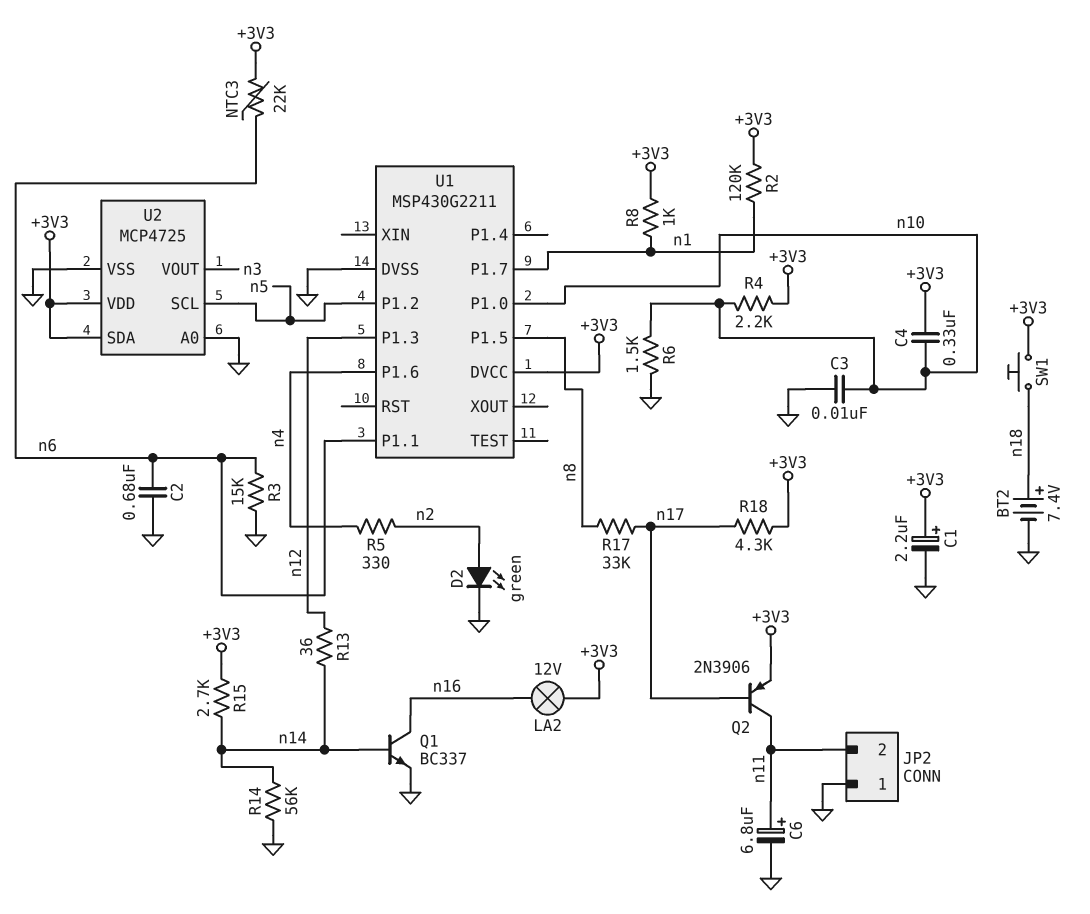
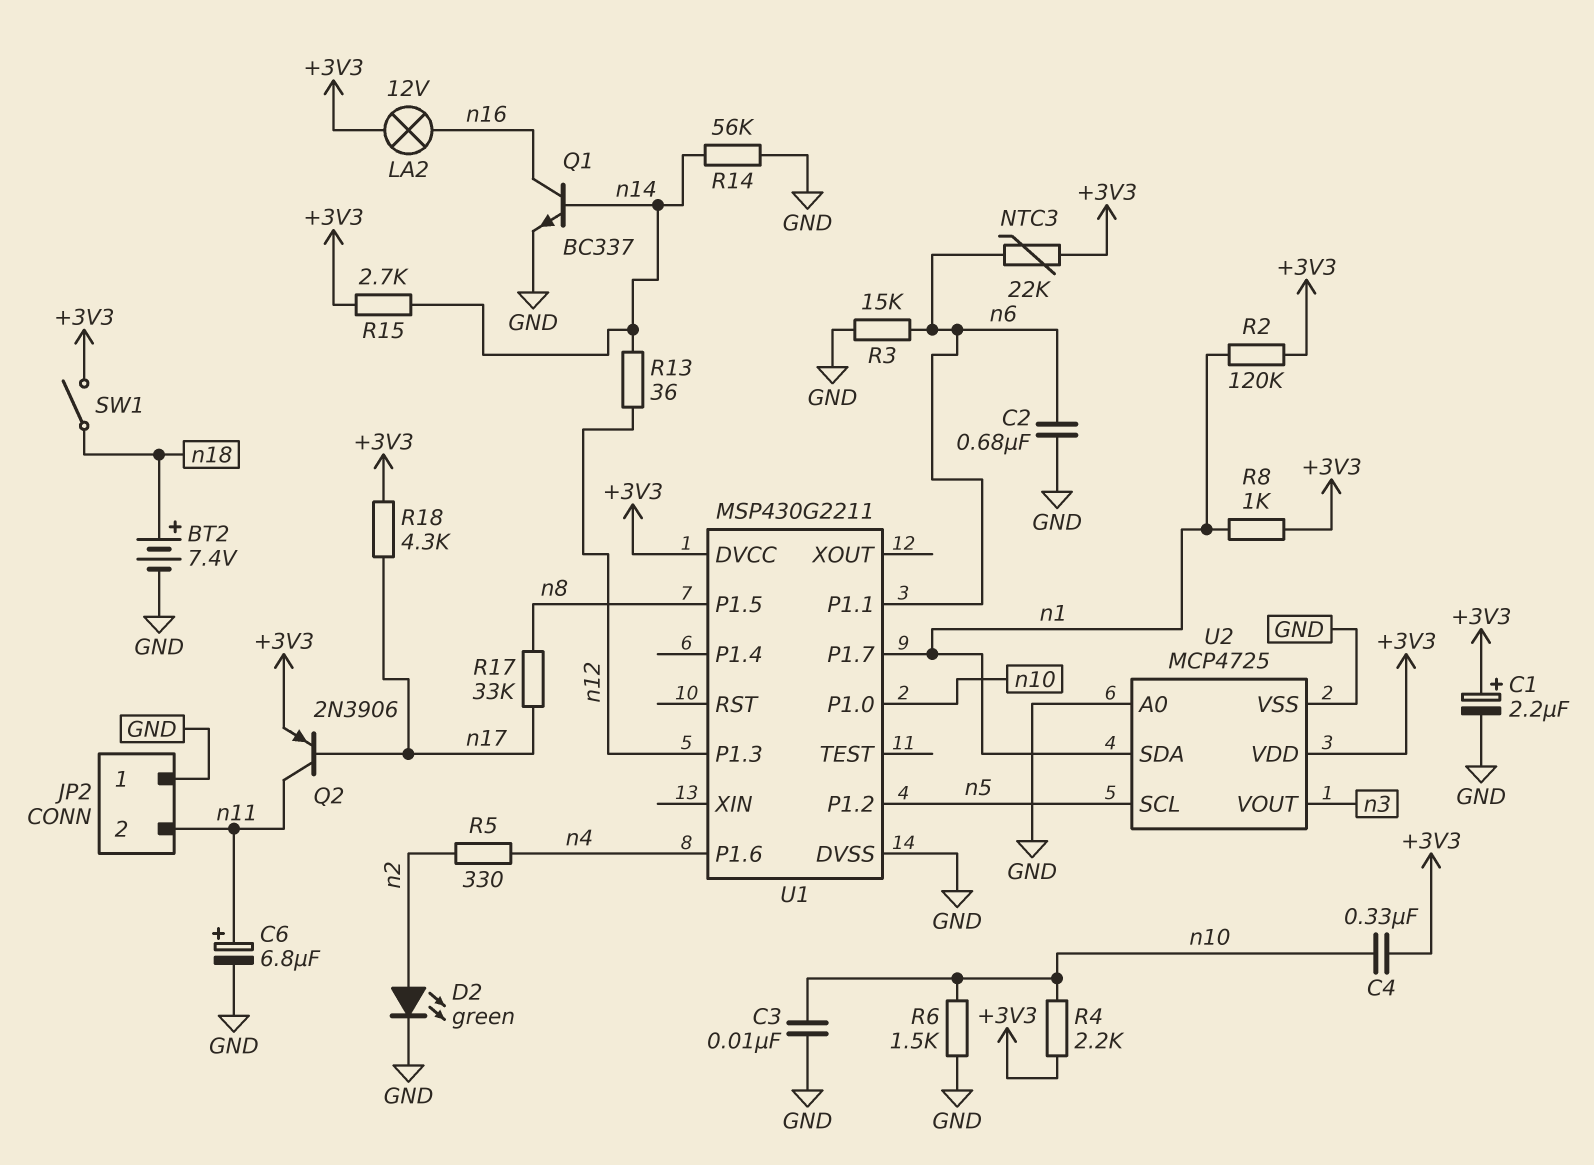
SW1: button (+3V3, n18) -> switch (+3V3, n18)
U2 pin SDA: +3V3 -> n1

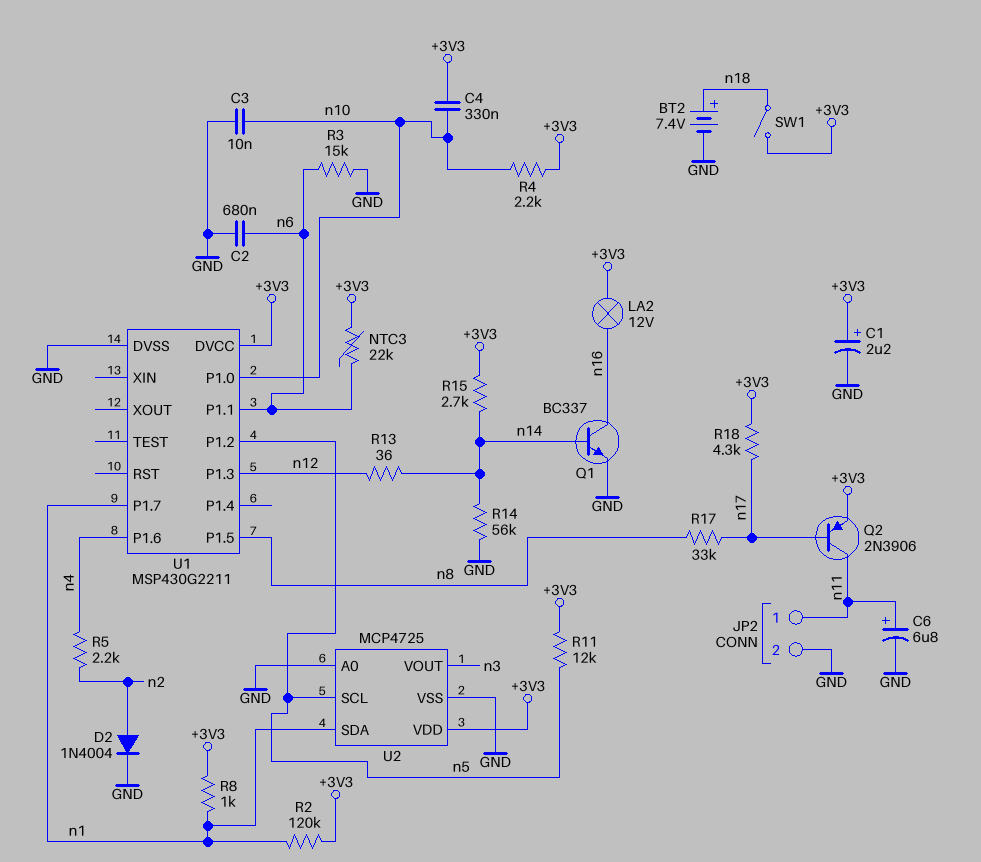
D2: LED green (A n2, K GND) -> diode 1N4004 (A n2, K GND)
JP2 pin 1: GND -> n11
JP2 pin 2: n11 -> GND
R5: 330 (n2, n4) -> 2.2k (n2, n4)
R6: 1.5k (GND, n10) -> none
R11: none -> 12k (+3V3, n5)

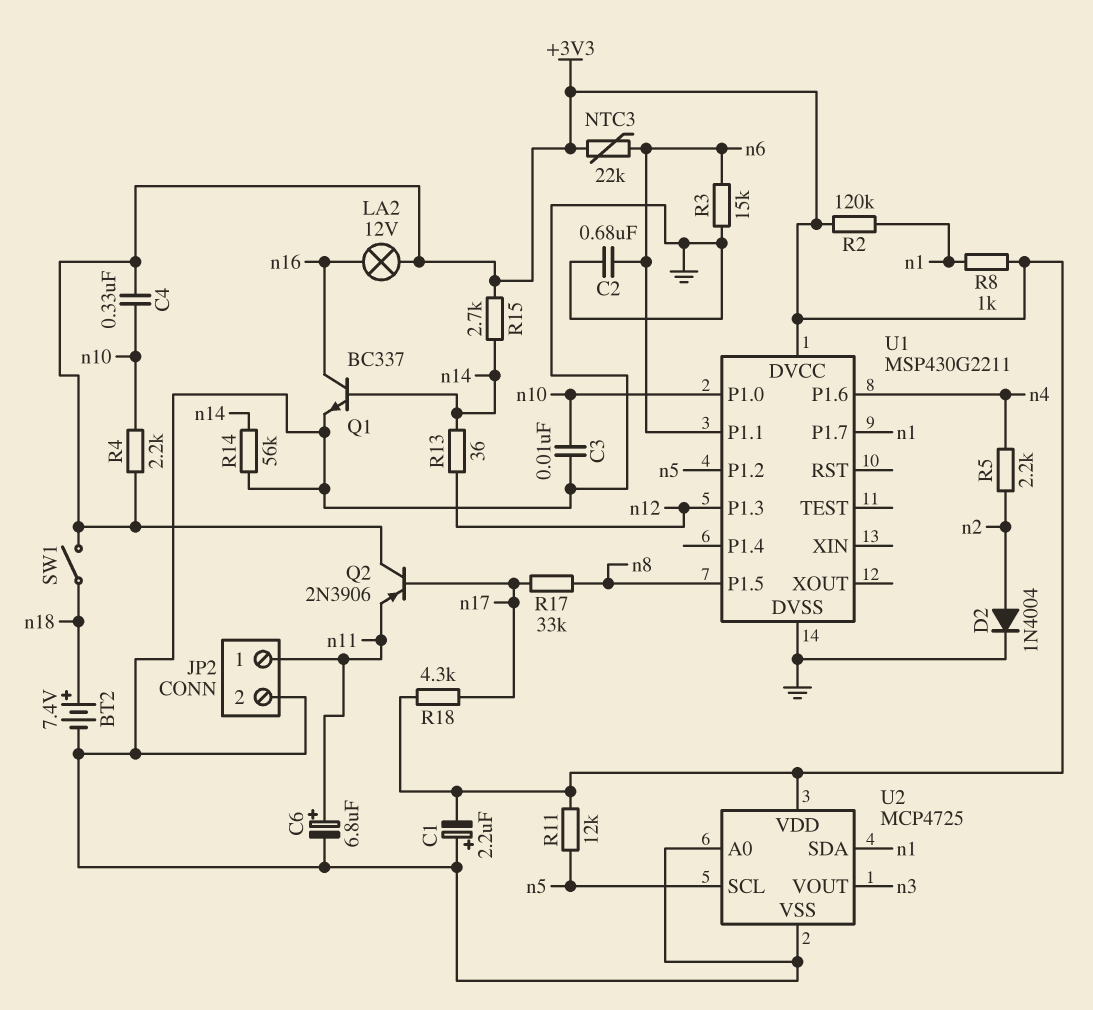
C1: 2.2uF (plus +3V3, minus GND) -> 2.2uF (plus GND, minus +3V3)
Q2: PNP 2N3906 (B n17, C n11, E +3V3) -> PNP 2N3906 (B n17, C +3V3, E n11)

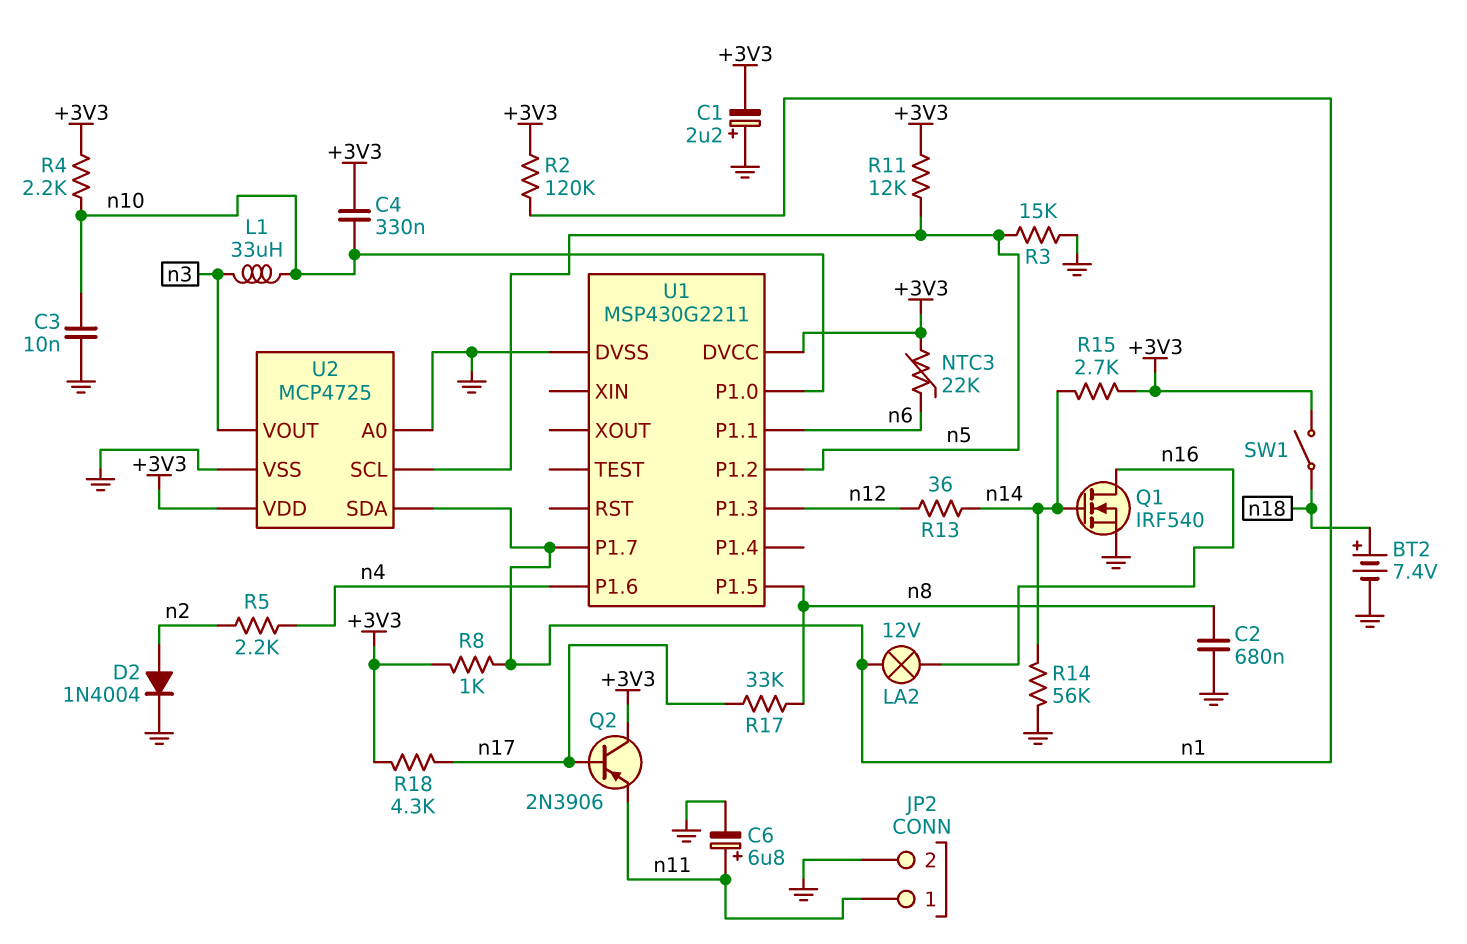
C2: 680nF (GND, n6) -> 680nF (GND, n8)
L1: none -> 33uH (n3, n10)
LA2: lamp 12V (+3V3, n16) -> lamp 12V (n1, n16)
Q1: NPN BC337 (B n14, C n16, E GND) -> NMOS IRF540 (G n14, D n16, S GND)
R3: 15k (GND, n6) -> 15k (GND, n5)

